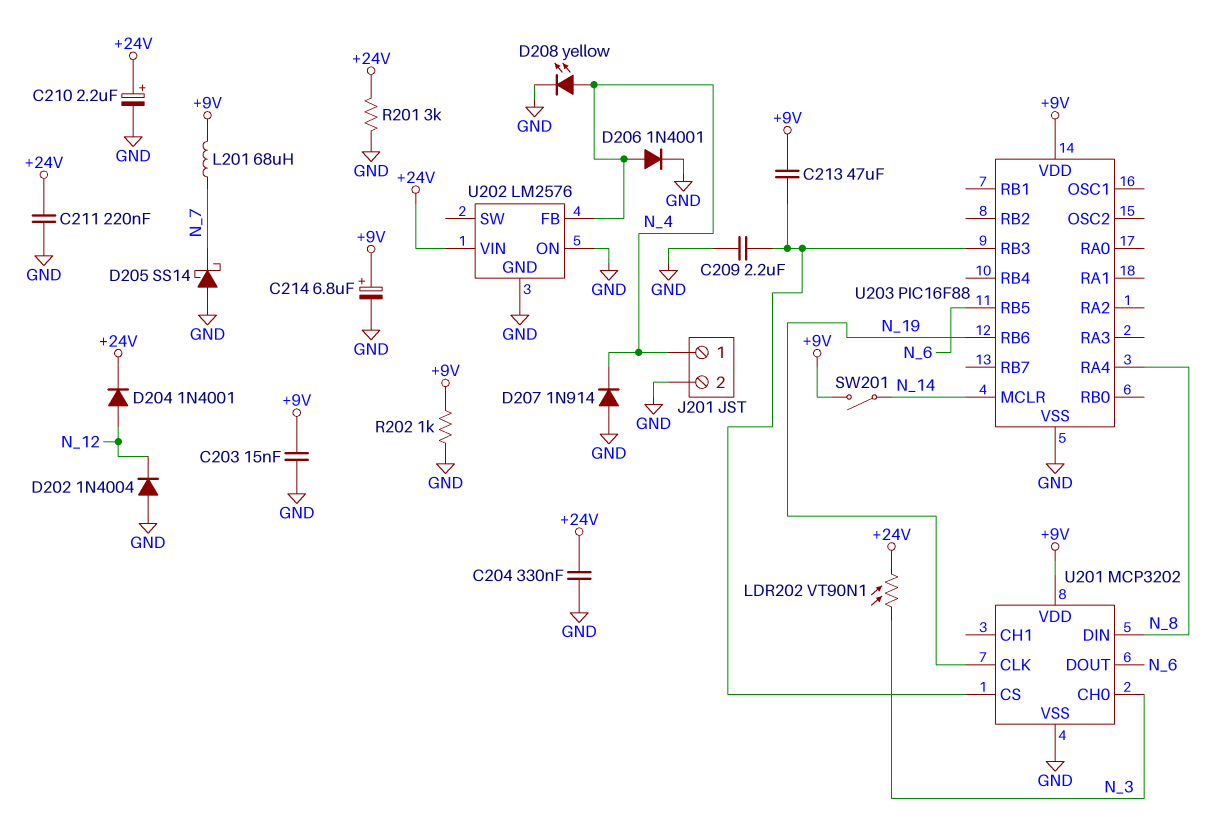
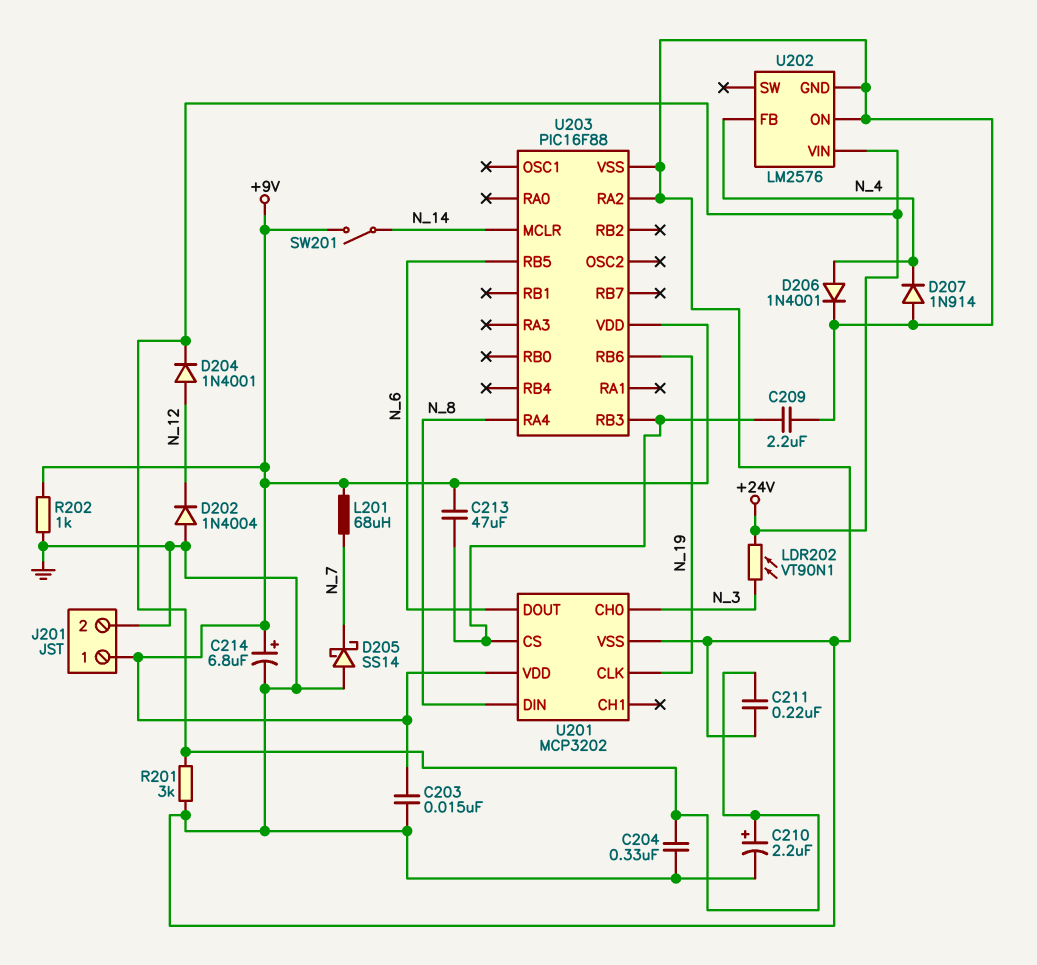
D208: LED yellow (A N_4, K GND) -> none
J201 pin 1: N_4 -> +9V
U203 pin RA2: none -> GND

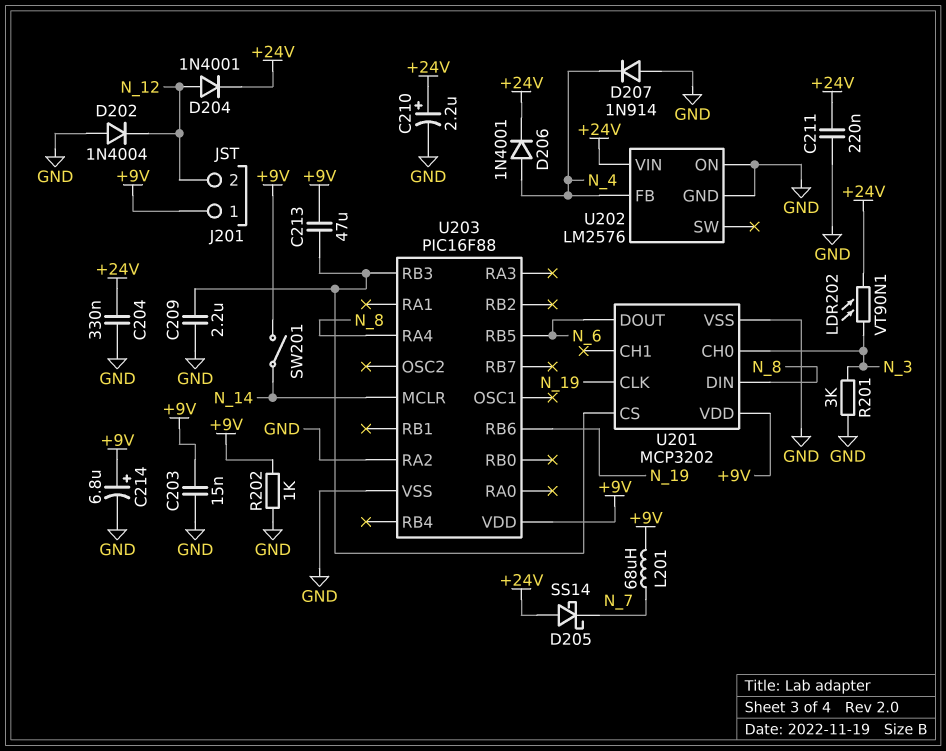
D205: schottky SS14 (A GND, K N_7) -> schottky SS14 (A +24V, K N_7)
D206: diode 1N4001 (A N_4, K GND) -> diode 1N4001 (A N_4, K +24V)
J201 pin 2: GND -> N_12
R201: 3k (+24V, GND) -> 3k (GND, N_3)

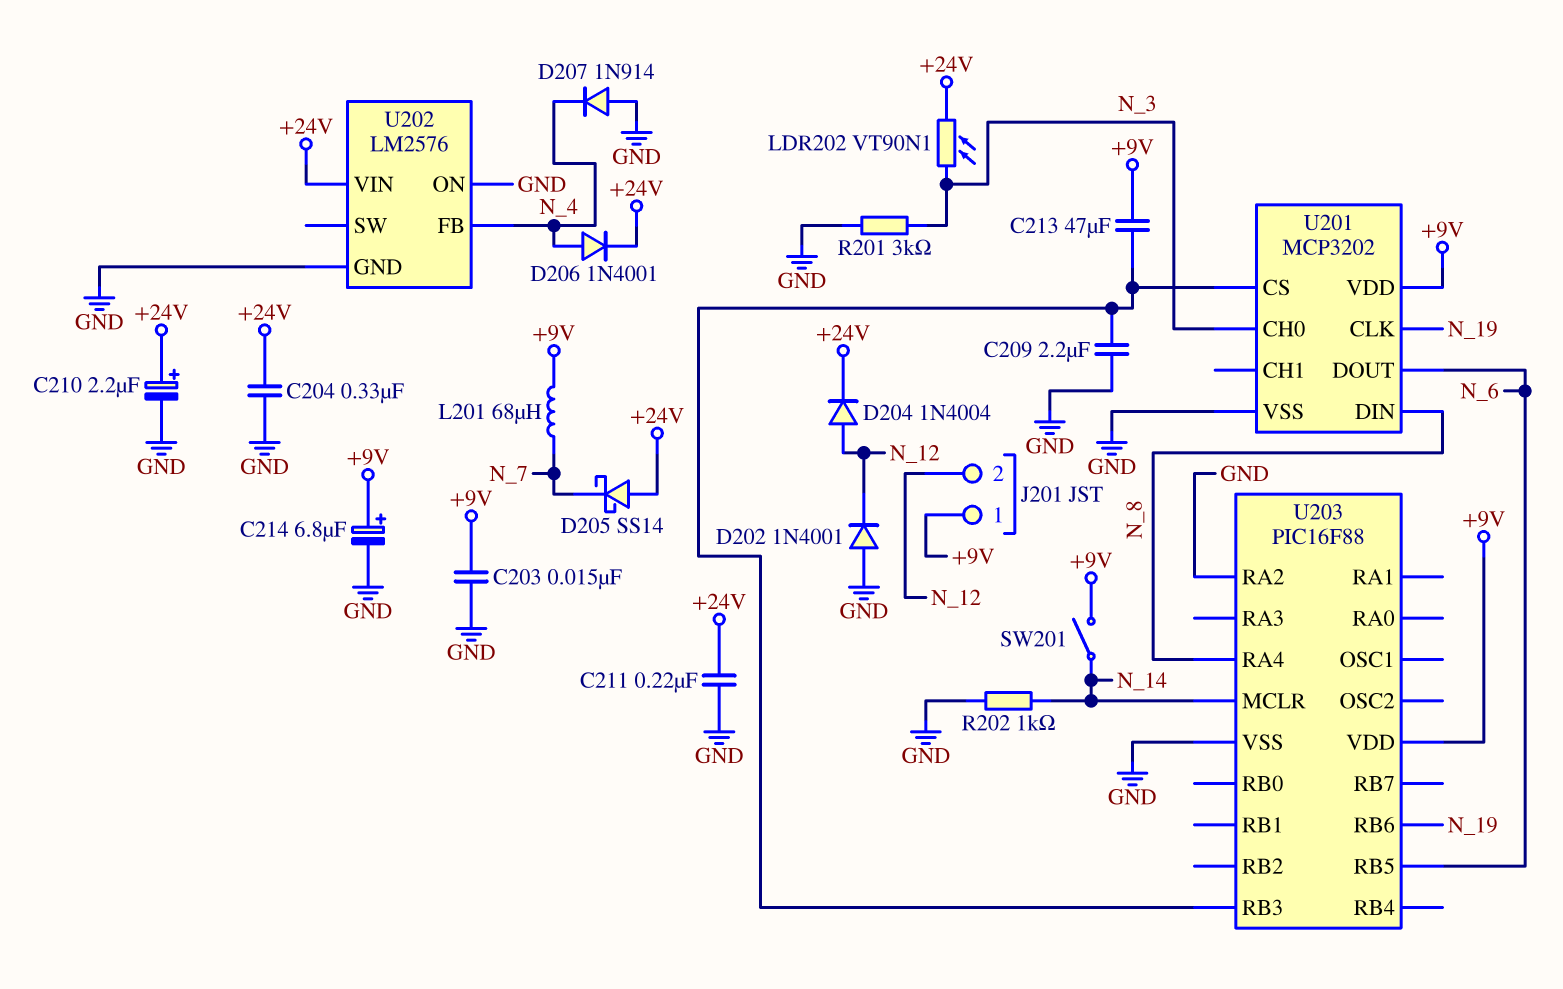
D202: diode 1N4004 (A GND, K N_12) -> diode 1N4001 (A GND, K N_12)
D204: diode 1N4001 (A N_12, K +24V) -> diode 1N4004 (A N_12, K +24V)
R202: 1k (+9V, GND) -> 1k (GND, N_14)

